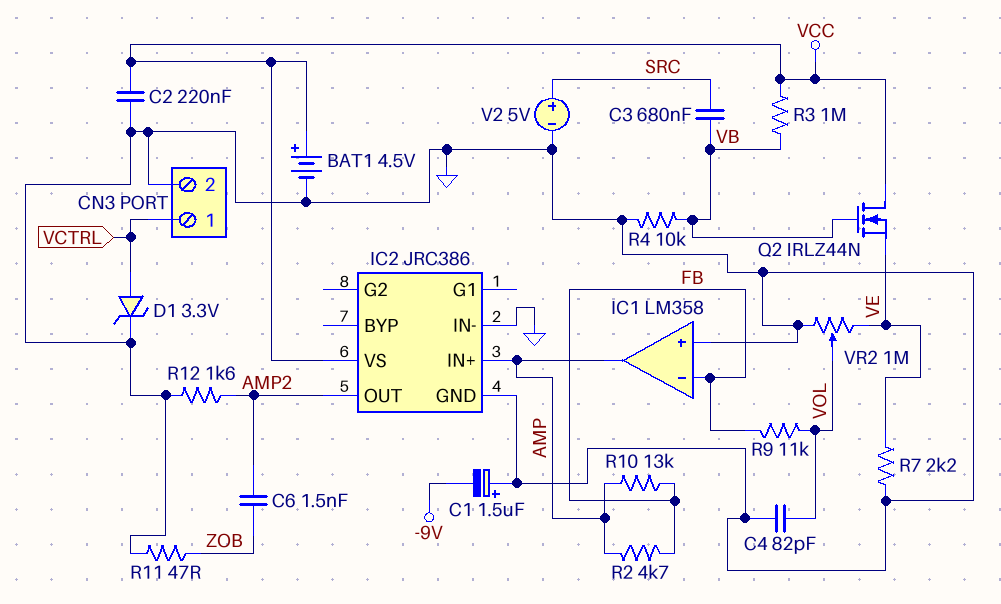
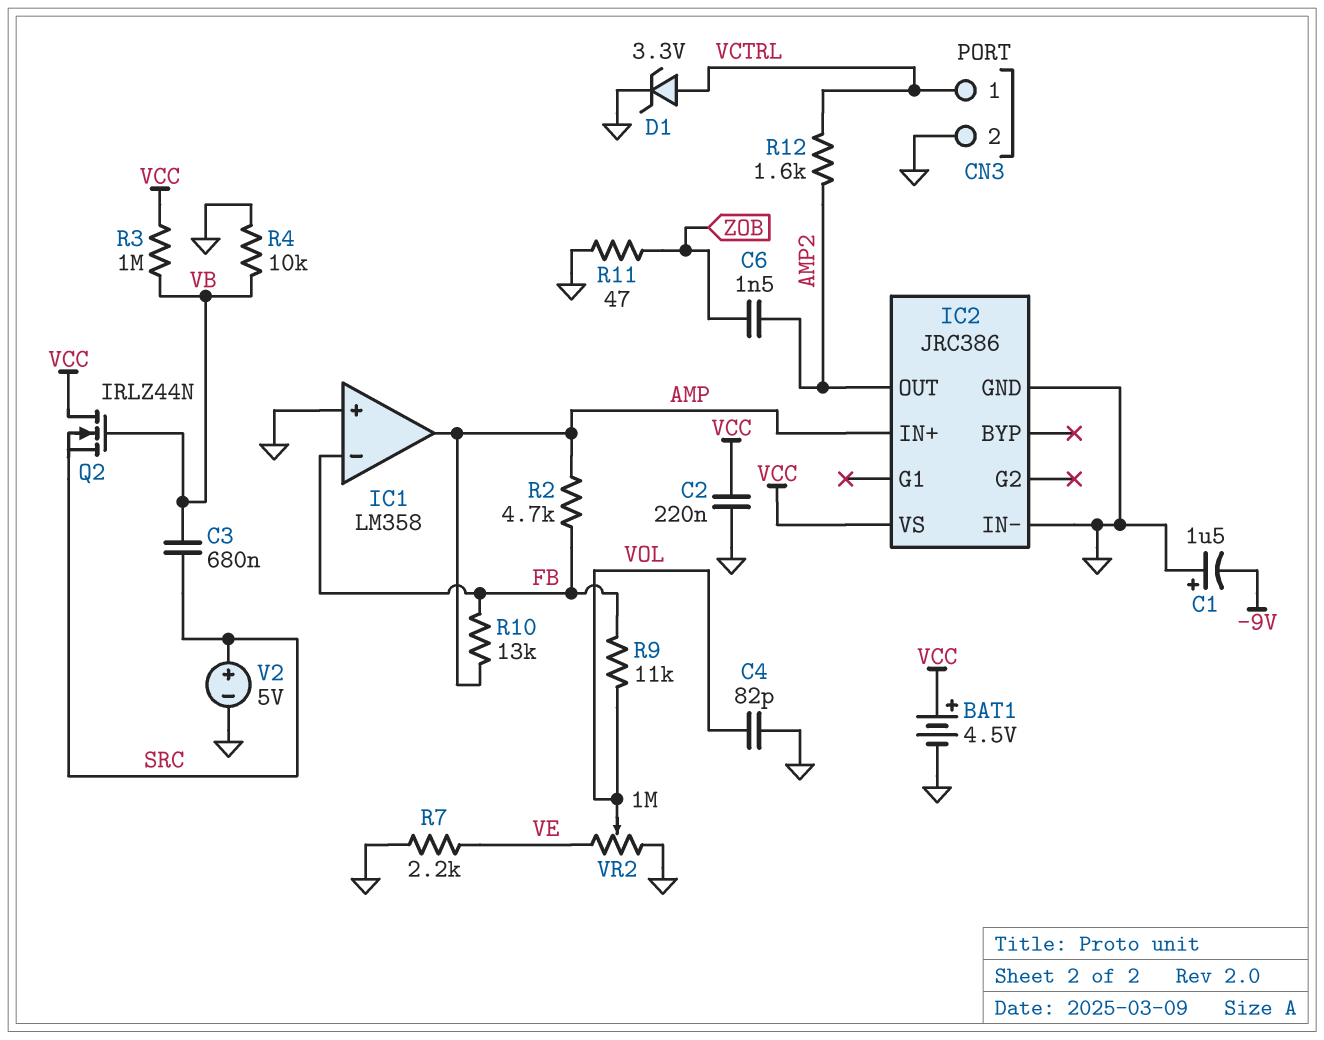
Q2: NMOS IRLZ44N (G VB, D VCC, S VE) -> NMOS IRLZ44N (G VB, D VCC, S SRC)
R12: 1.6k (AMP2, GND) -> 1.6k (AMP2, VCTRL)

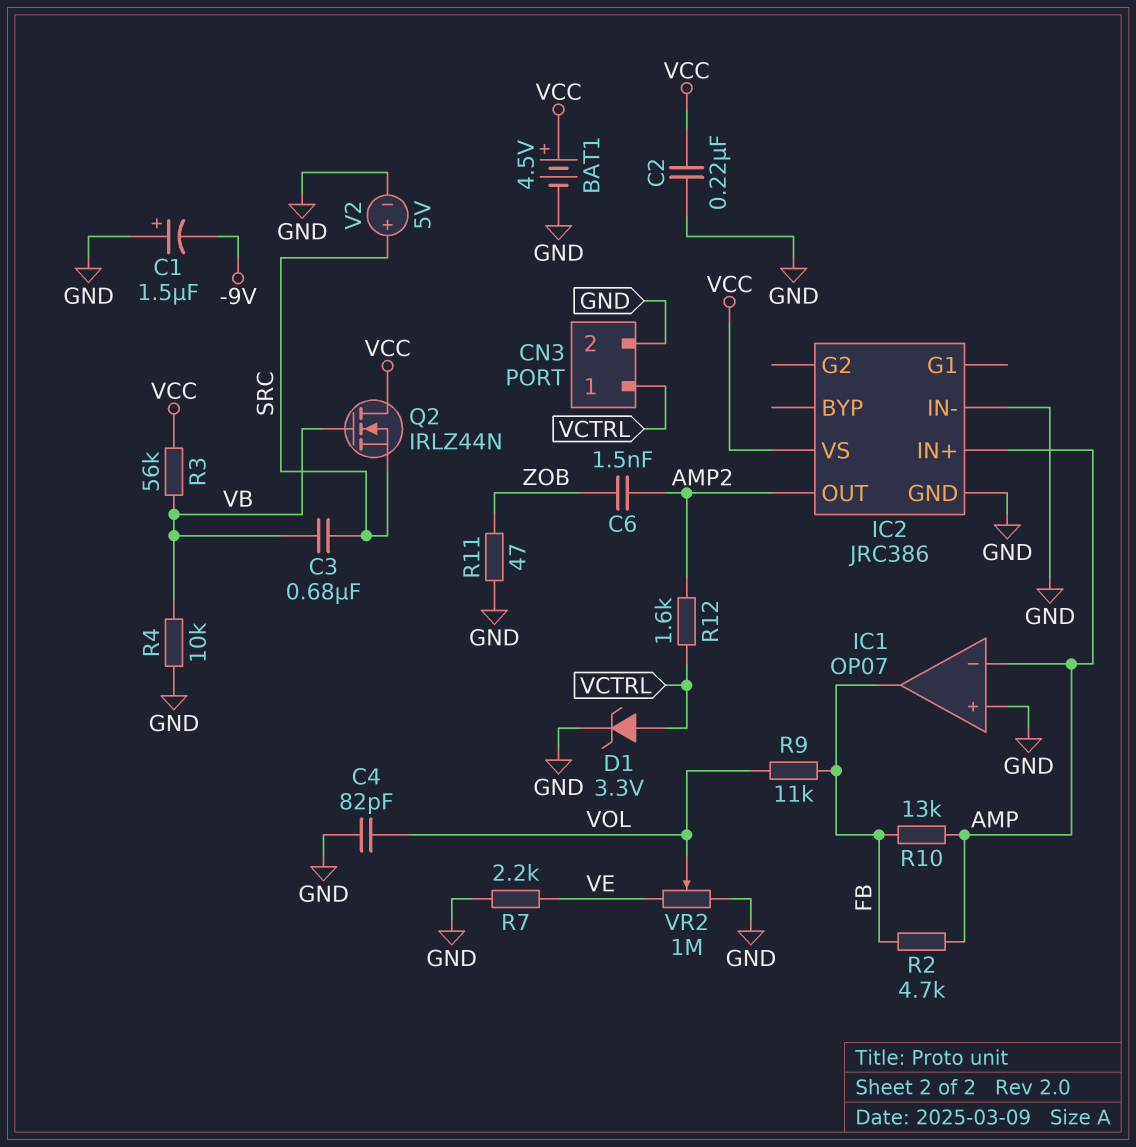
IC1: LM358 -> OP07
IC1 pin in-: FB -> AMP
IC1 pin out: AMP -> FB
R3: 1M (VB, VCC) -> 56k (VB, VCC)

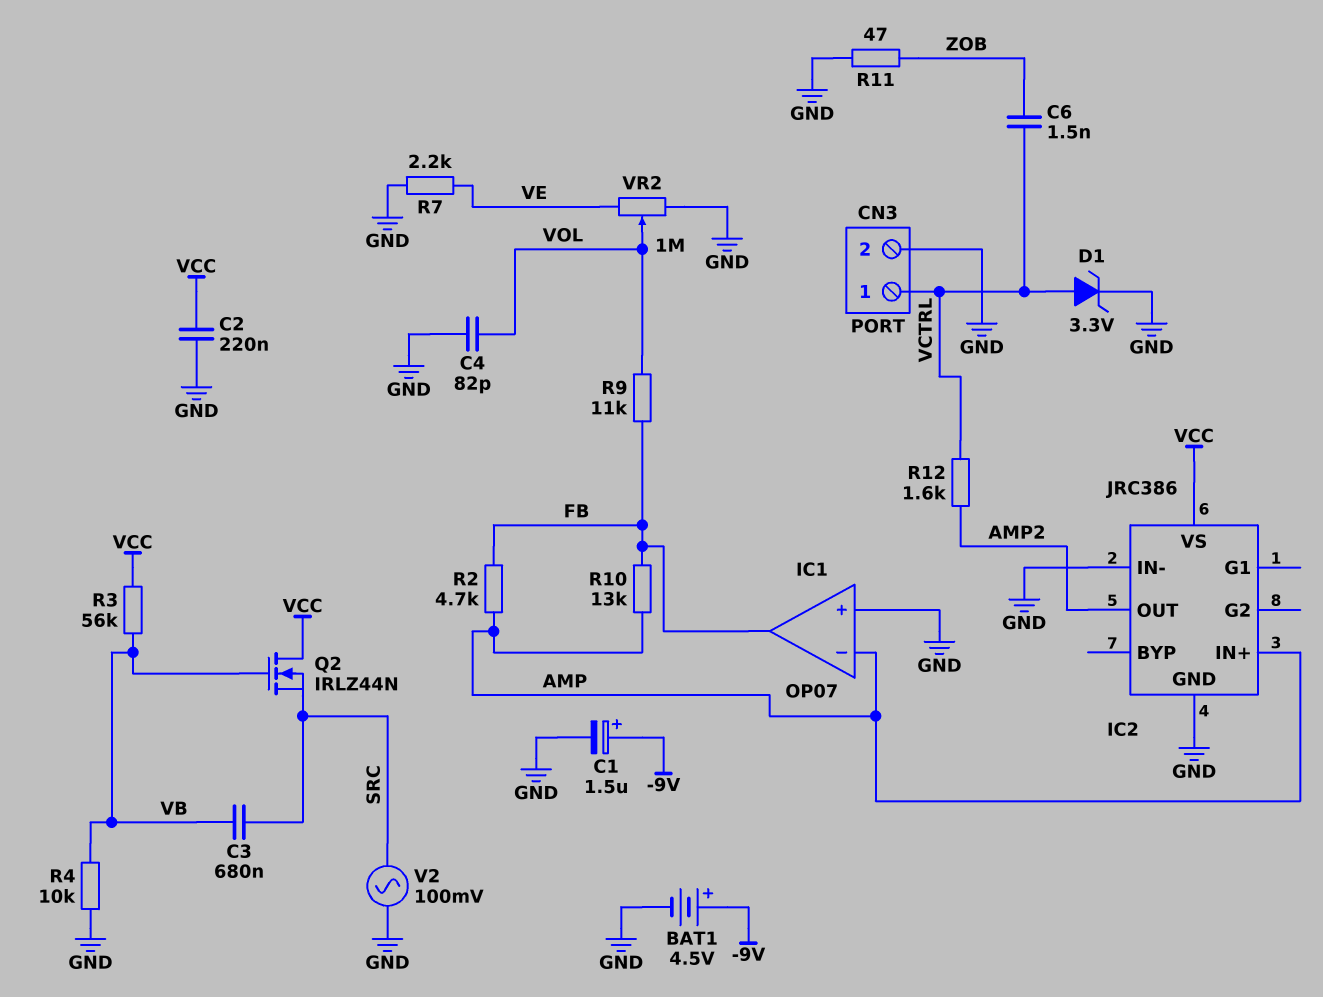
BAT1: 4.5V (plus VCC, minus GND) -> 4.5V (plus -9V, minus GND)
C1: 1.5uF (plus GND, minus -9V) -> 1.5uF (plus -9V, minus GND)
C6: 1.5nF (AMP2, ZOB) -> 1.5nF (VCTRL, ZOB)
V2: 5V (plus SRC, minus GND) -> AC 100mV (GND, SRC)

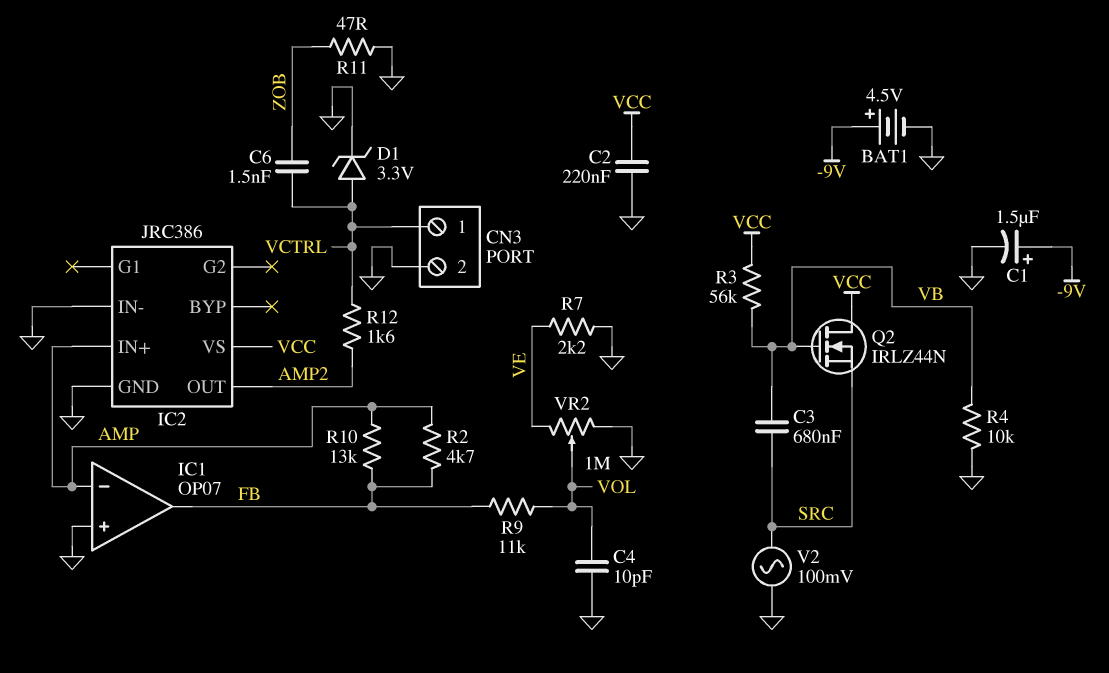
C4: 82pF (GND, VOL) -> 10pF (GND, VOL)

